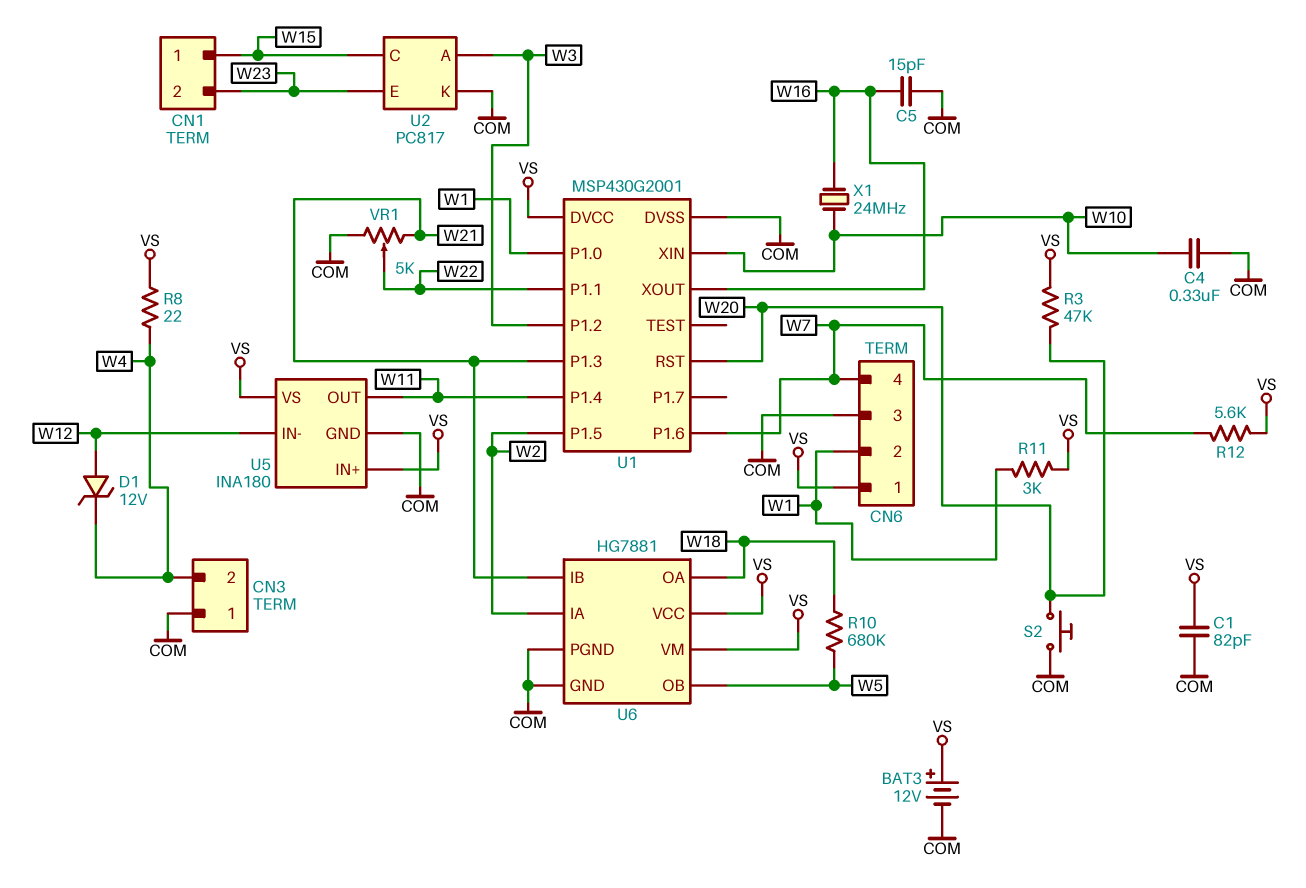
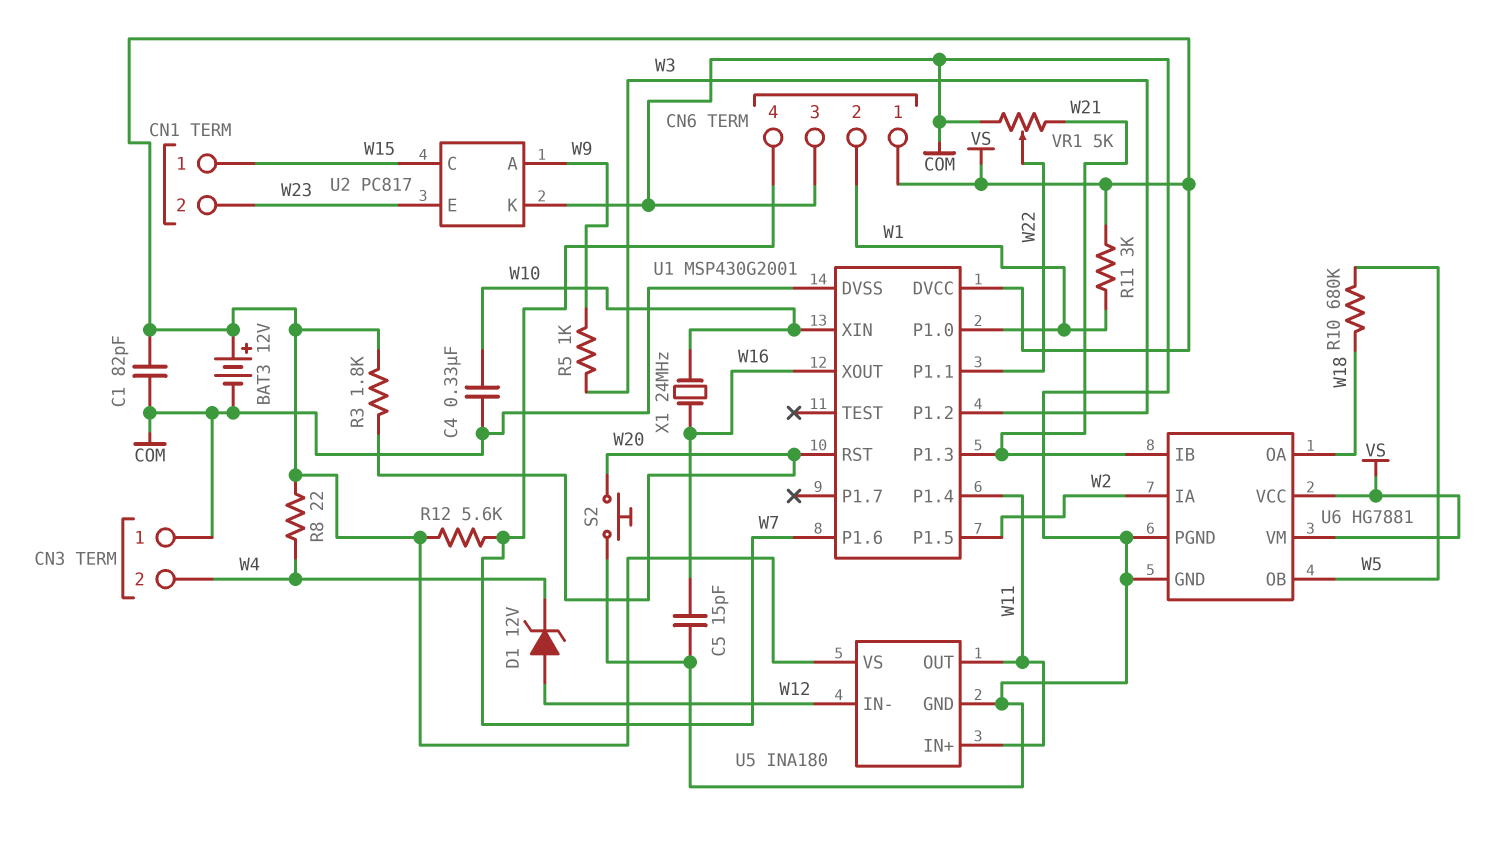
R3: 47k (VS, W20) -> 1.8k (VS, W20)
R5: none -> 1k (W3, W9)
U2 pin A: W3 -> W9
U5 pin IN+: VS -> W11

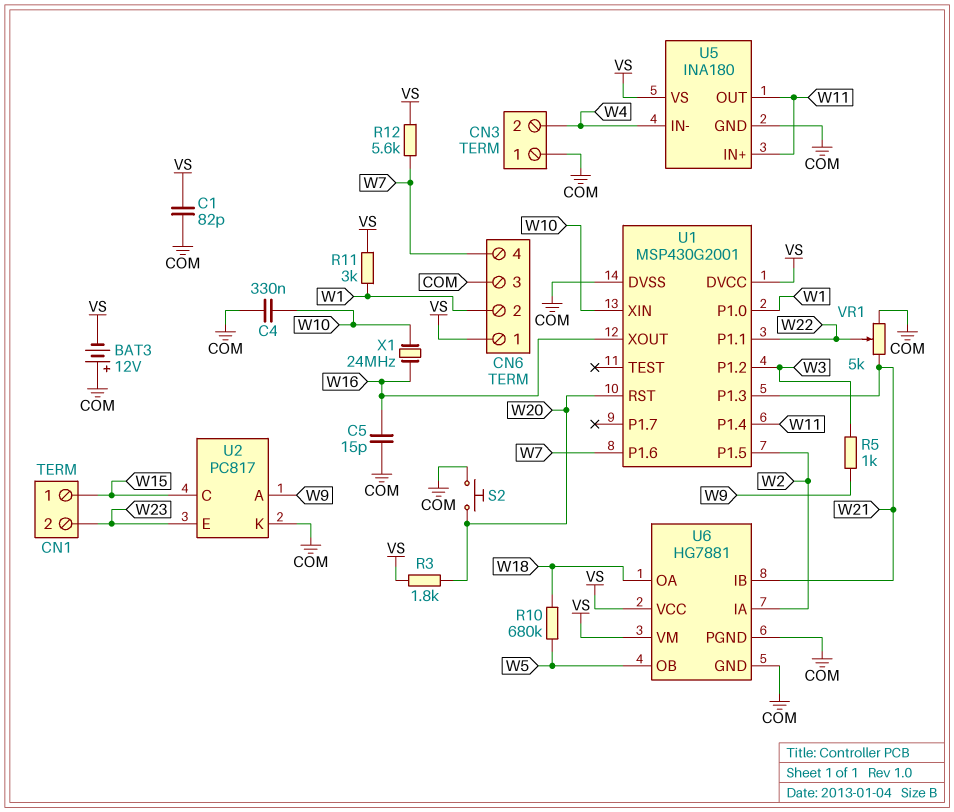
BAT3: 12V (plus VS, minus COM) -> 12V (plus COM, minus VS)
D1: zener 12V (A W12, K W4) -> none
R8: 22 (VS, W4) -> none
U5 pin IN-: W12 -> W4

